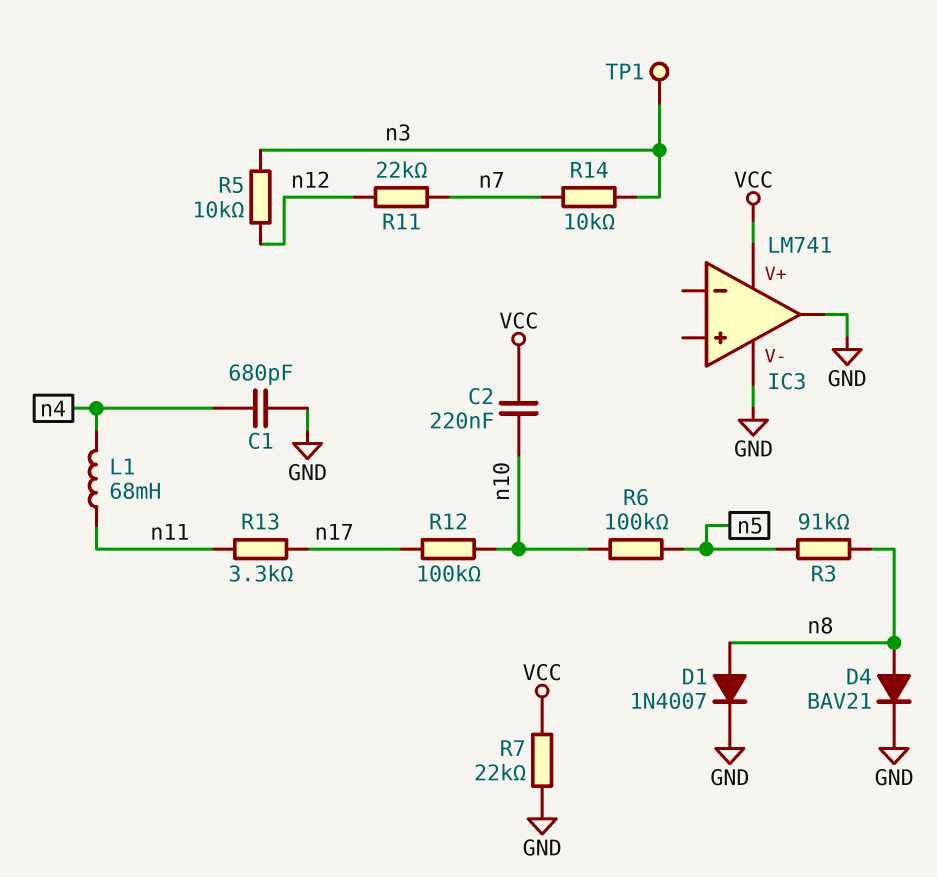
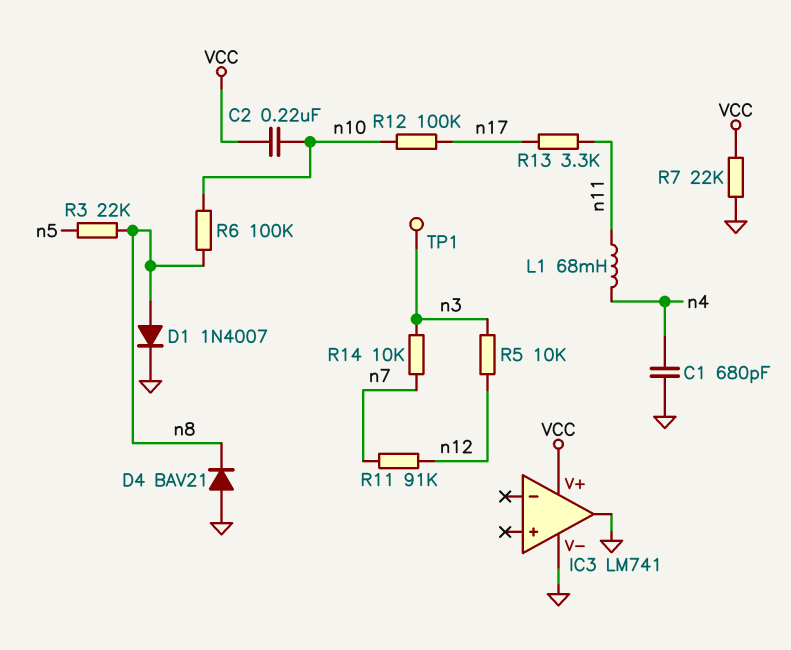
D4: diode BAV21 (A n8, K GND) -> diode BAV21 (A GND, K n8)
R3: 91k (n5, n8) -> 22k (n5, n8)
R6: 100k (n5, n10) -> 100k (n8, n10)
R11: 22k (n7, n12) -> 91k (n7, n12)

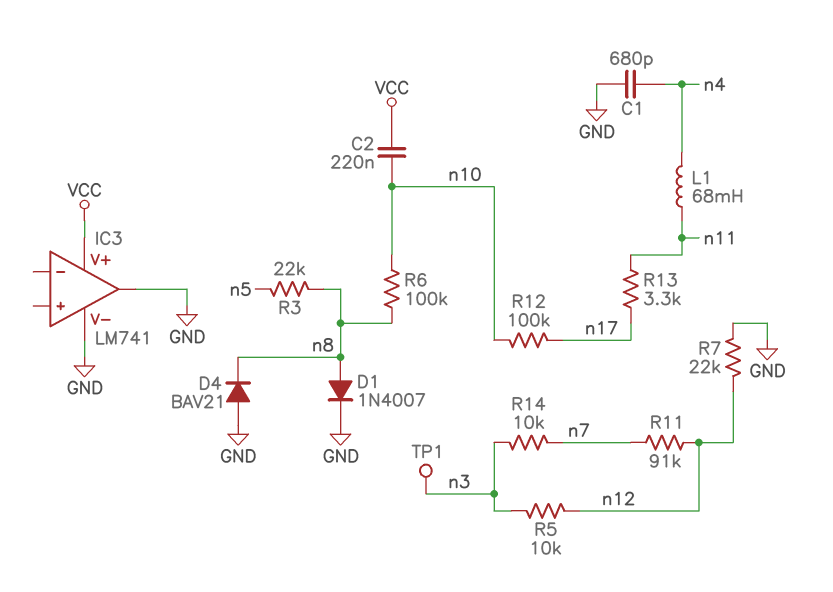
R7: 22k (GND, VCC) -> 22k (GND, n12)

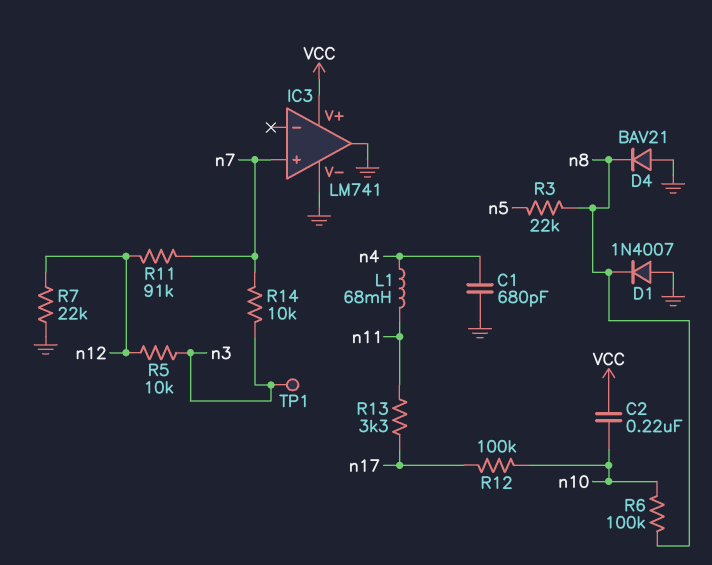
D1: diode 1N4007 (A n8, K GND) -> diode 1N4007 (A GND, K n8)
IC3 pin in+: none -> n7

